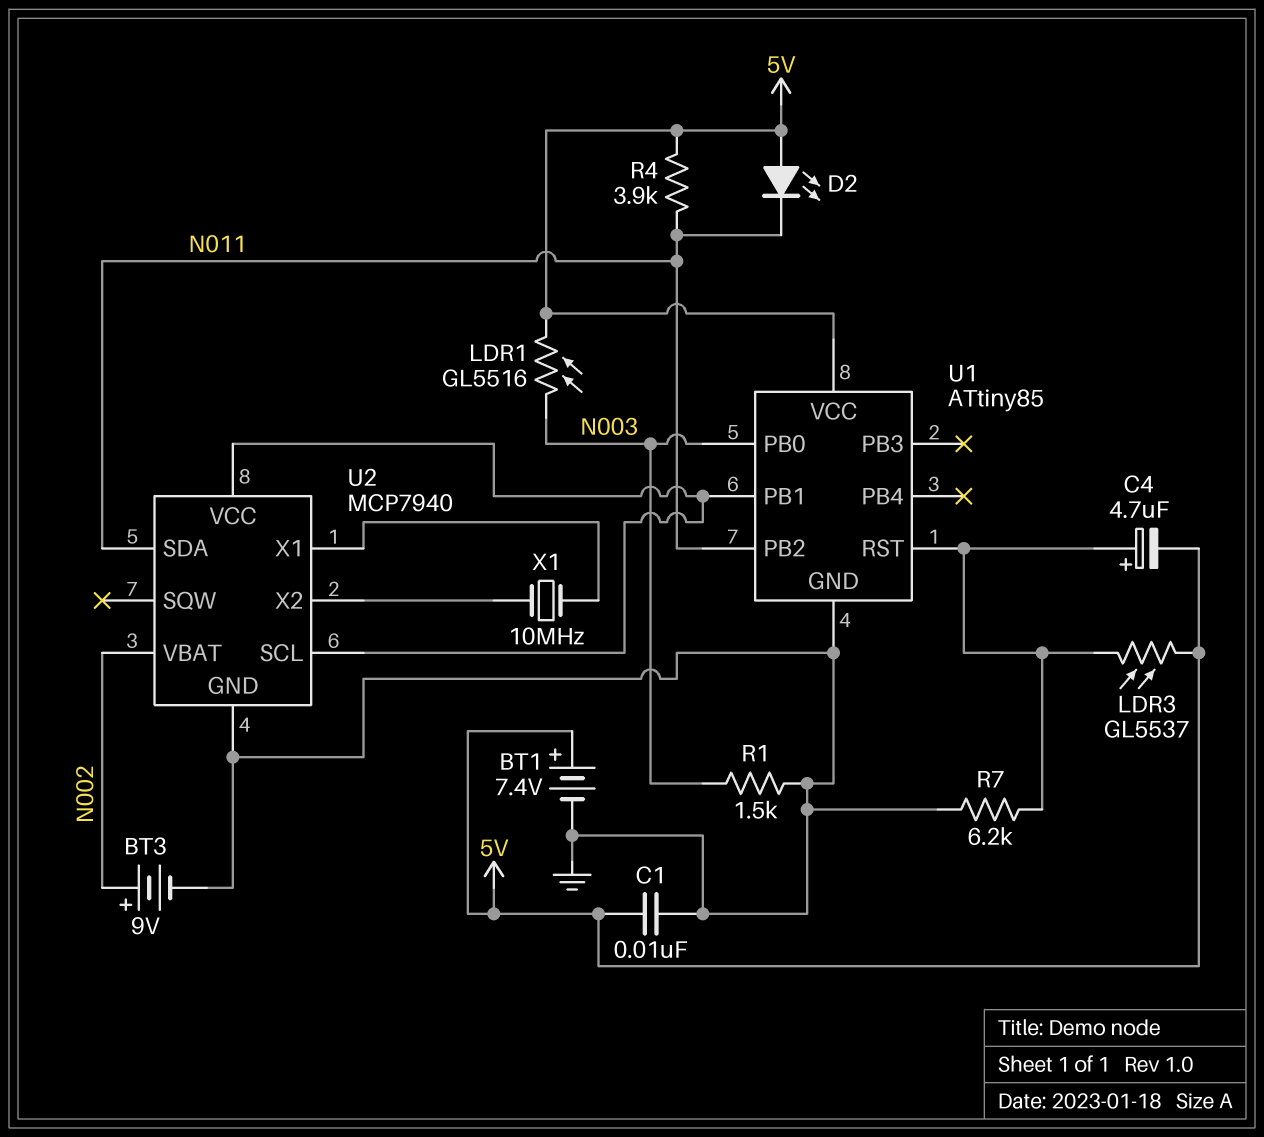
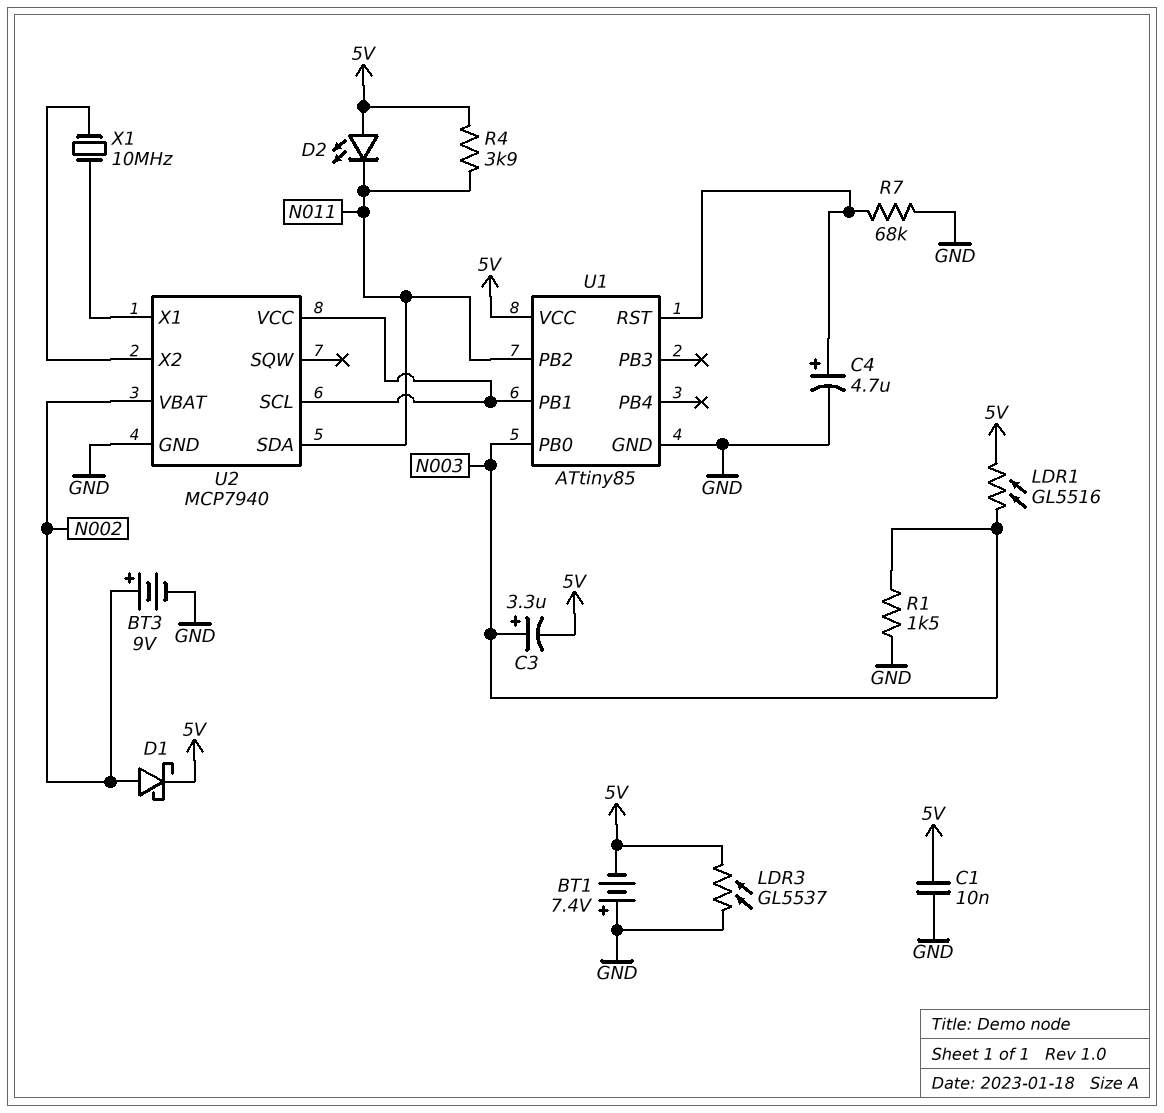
BT1: 7.4V (plus 5V, minus GND) -> 7.4V (plus GND, minus 5V)
C3: none -> 3.3uF (plus N003, minus 5V)
C4: 4.7uF (plus U1/RST, minus 5V) -> 4.7uF (plus U1/RST, minus GND)
D1: none -> schottky (A N002, K 5V)
LDR3: GL5537 (5V, U1/RST) -> GL5537 (5V, GND)
R7: 6.2k (GND, U1/RST) -> 68k (GND, U1/RST)

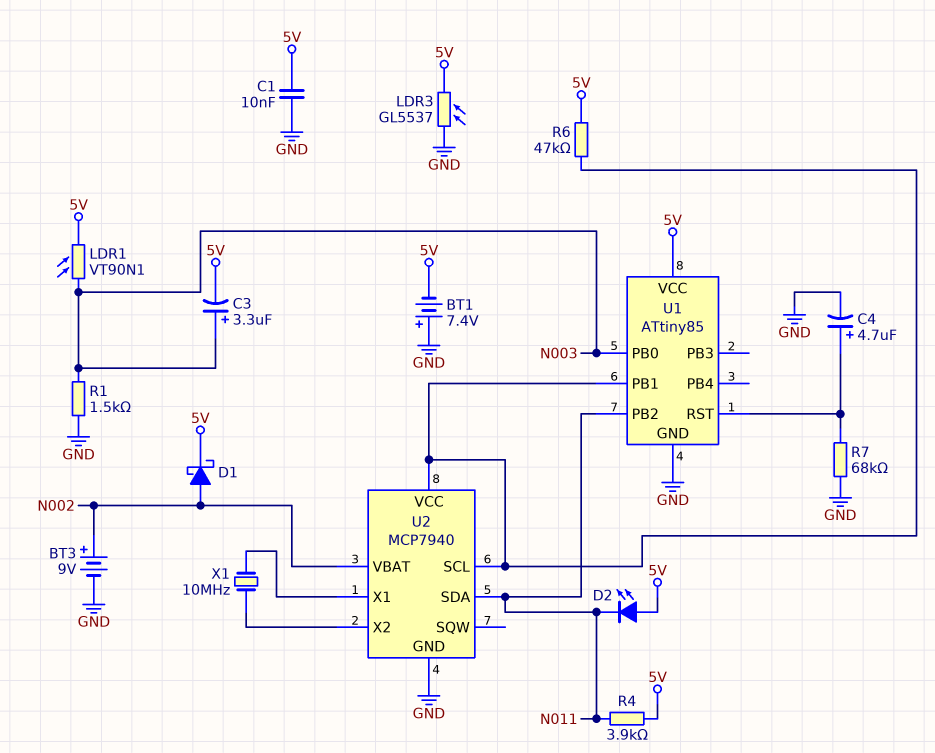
LDR1: GL5516 (5V, N003) -> VT90N1 (5V, N003)
R6: none -> 47k (5V, U1/PB1)

